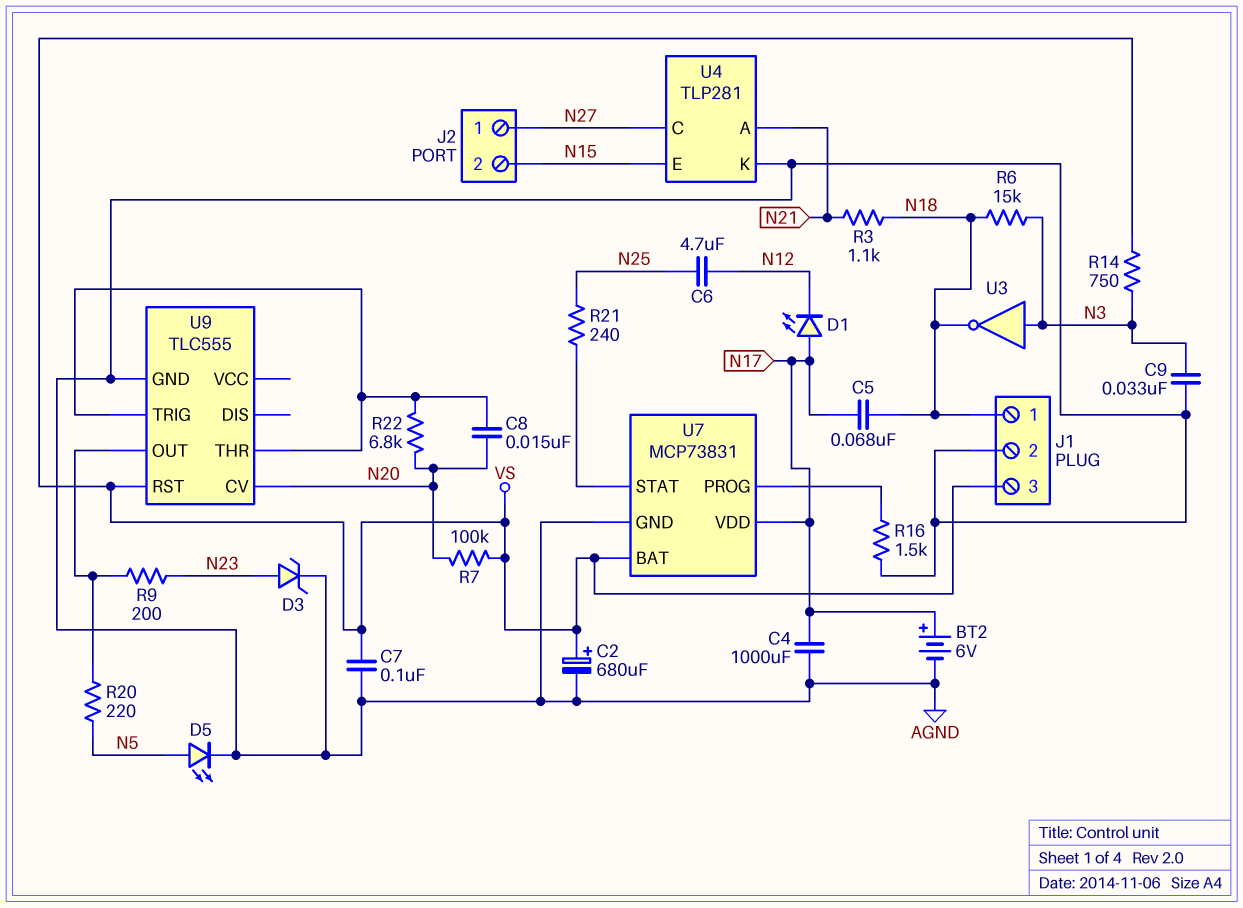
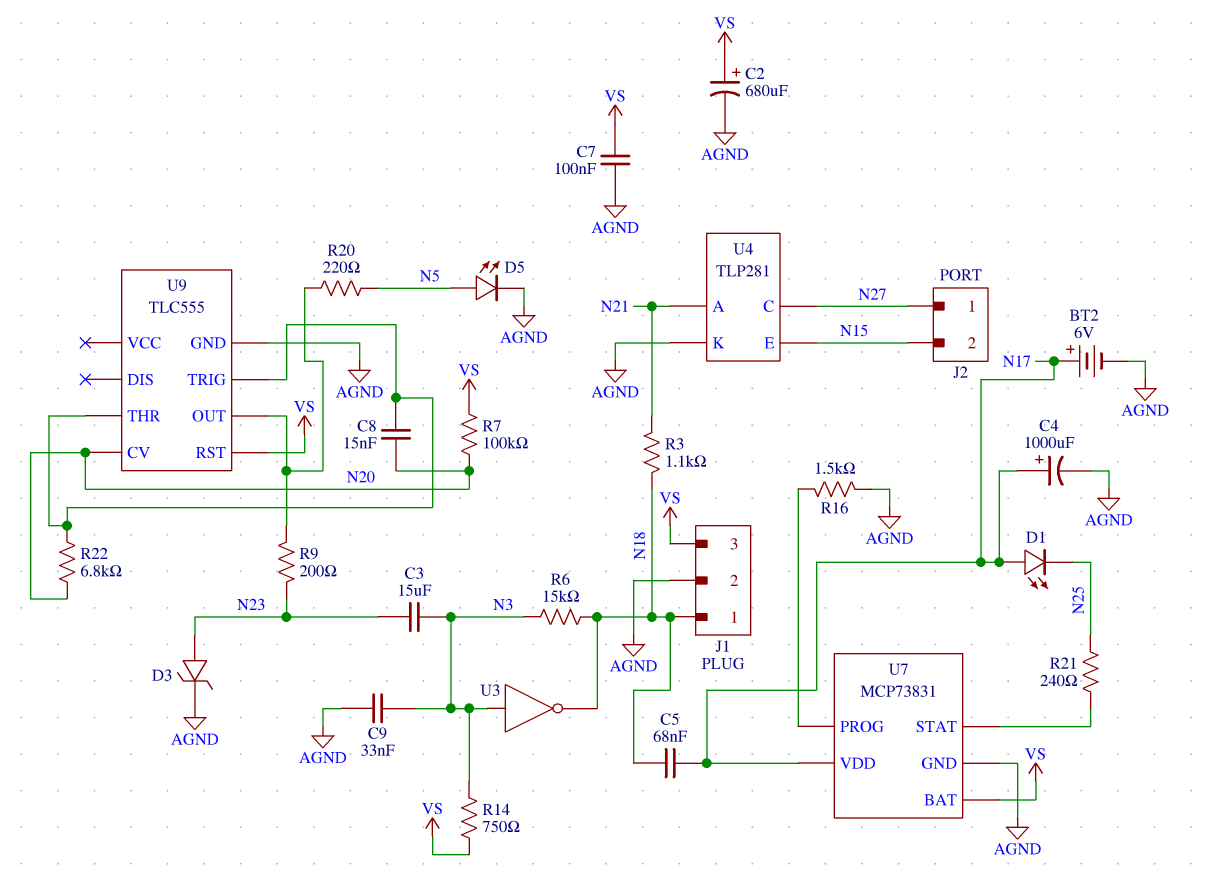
C3: none -> 15uF (N3, N23)
C4: 1000uF (AGND, N17) -> 1000uF (plus N17, minus AGND)
C6: 4.7uF (N12, N25) -> none
D1: LED (A N17, K N12) -> LED (A N17, K N25)

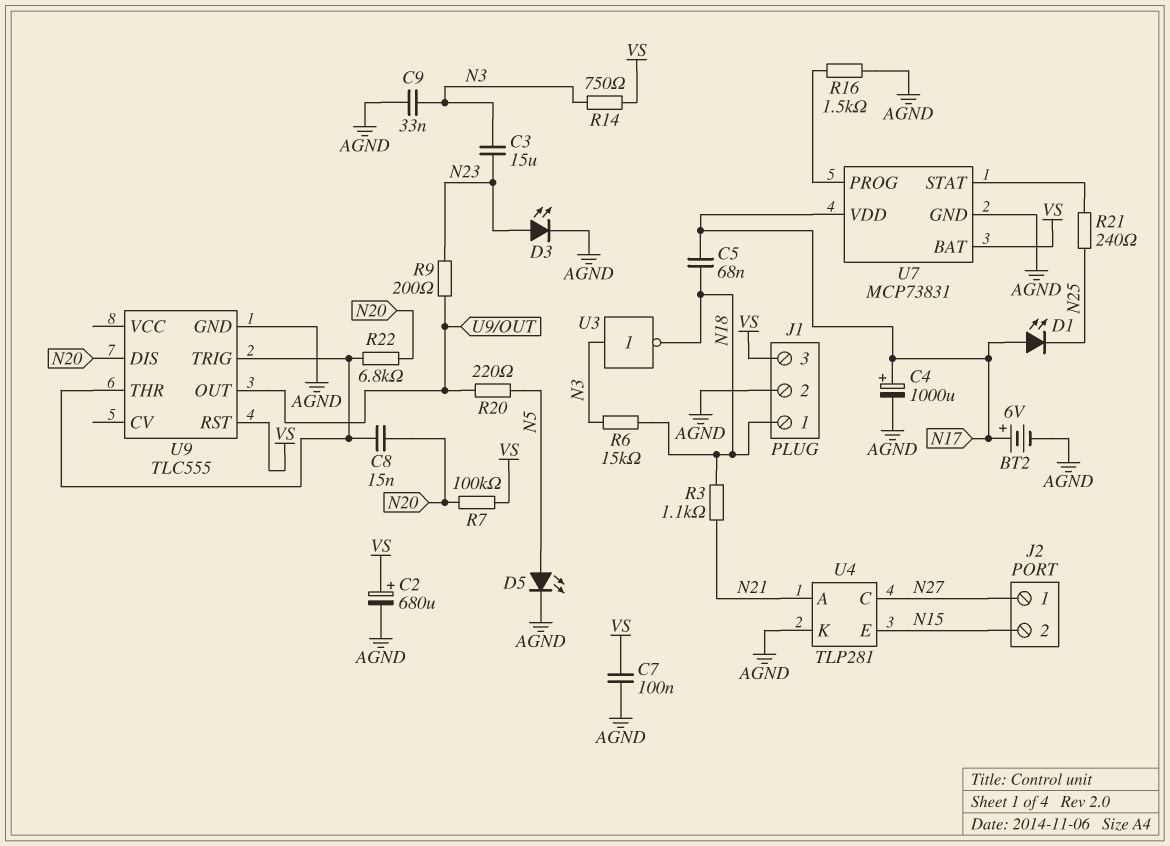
D3: zener (A N23, K AGND) -> LED (A N23, K AGND)
U9 pin CV: N20 -> none
U9 pin DIS: none -> N20

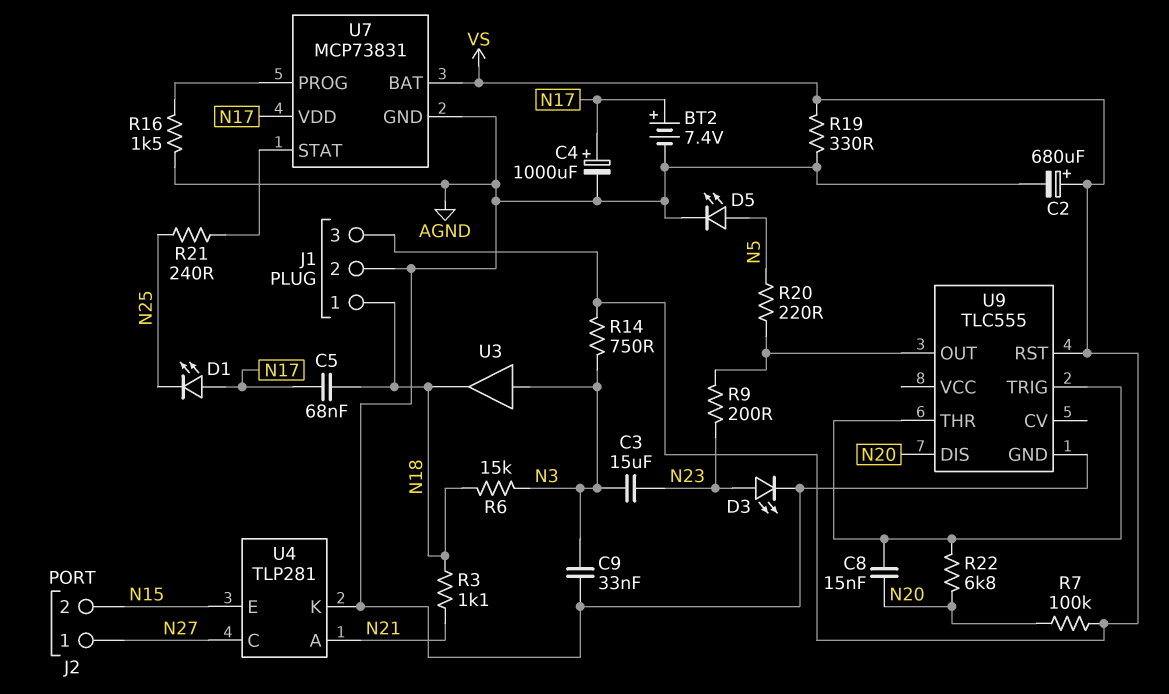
BT2: 6V (plus N17, minus AGND) -> 7.4V (plus N17, minus AGND)
C7: 100nF (AGND, VS) -> none
R19: none -> 330 (AGND, VS)
U3: NOT (in N3, out N18) -> buffer (in N3, out N18)

